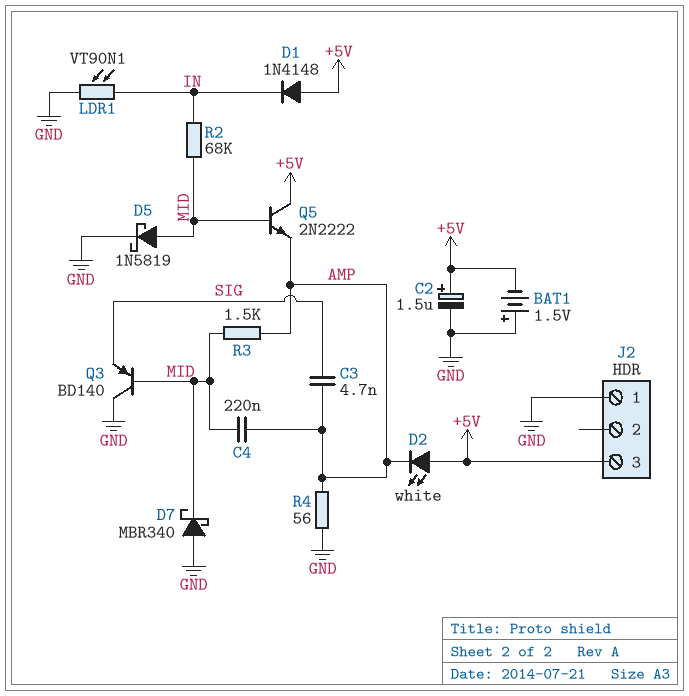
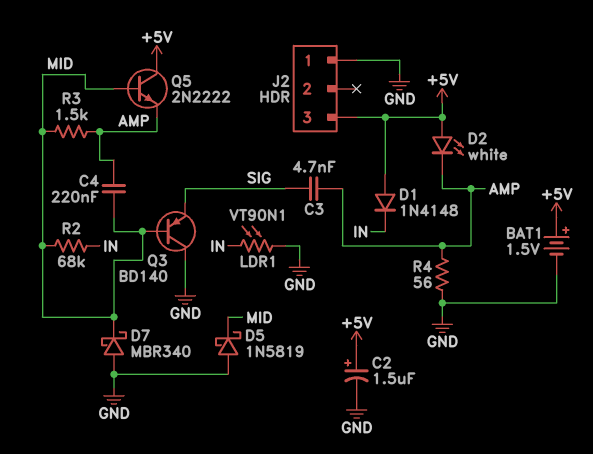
BAT1: 1.5V (plus GND, minus +5V) -> 1.5V (plus +5V, minus GND)
D5: schottky 1N5819 (A MID, K GND) -> schottky 1N5819 (A GND, K MID)

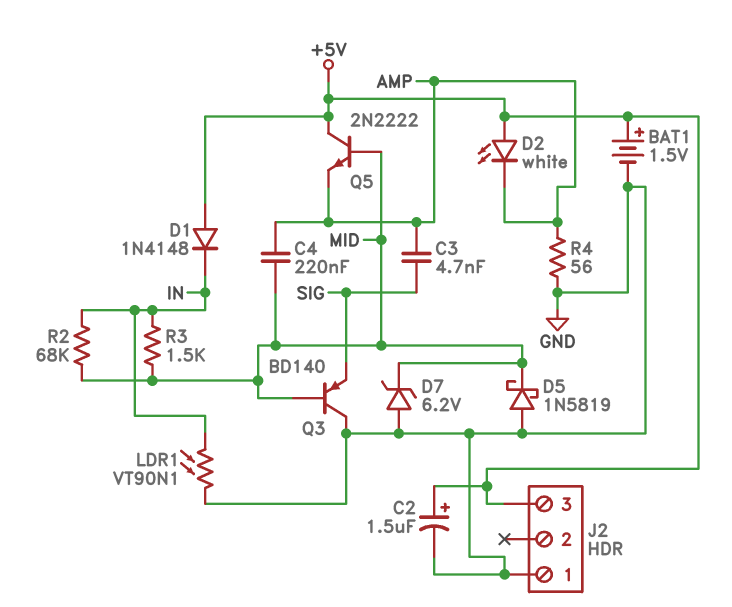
D7: schottky MBR340 (A GND, K MID) -> zener 6.2V (A GND, K MID)
R3: 1.5k (AMP, MID) -> 1.5k (IN, MID)

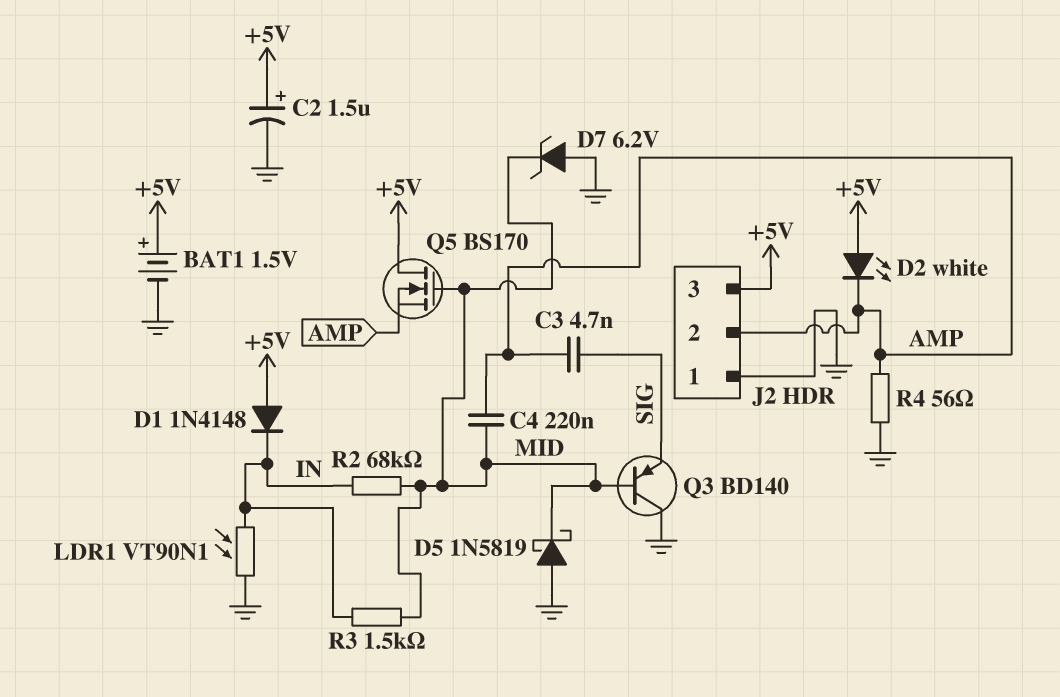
J2 pin 2: none -> AMP
Q5: NPN 2N2222 (B MID, C +5V, E AMP) -> NMOS BS170 (G MID, D +5V, S AMP)

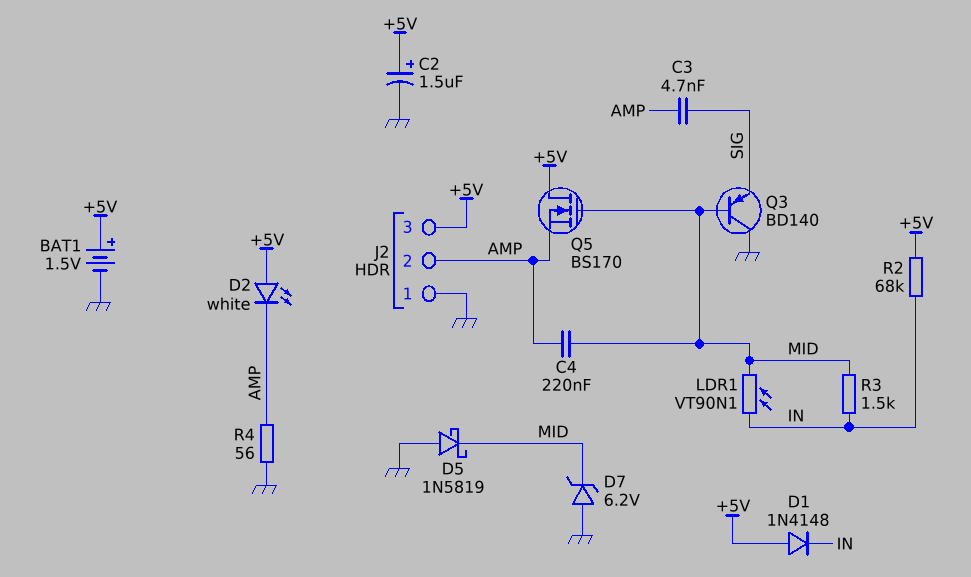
LDR1: VT90N1 (GND, IN) -> VT90N1 (IN, MID)
R2: 68k (IN, MID) -> 68k (+5V, IN)

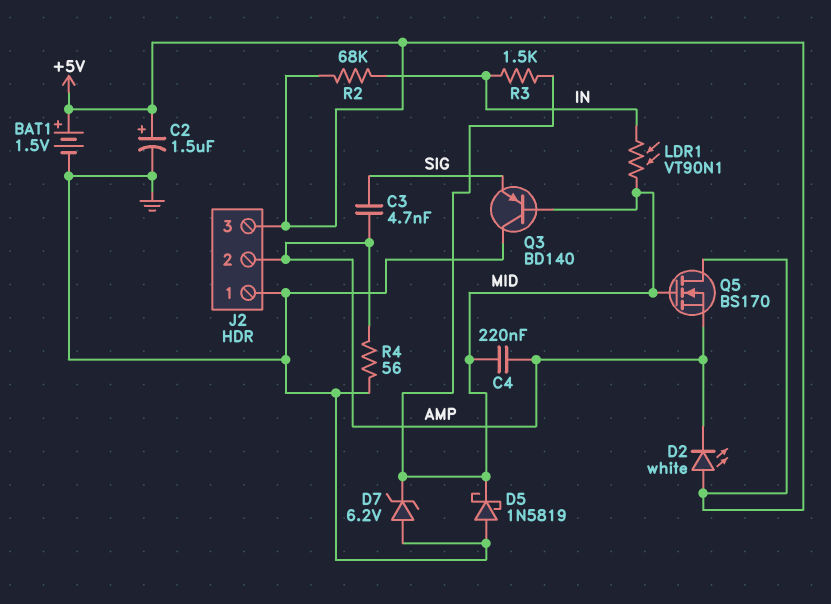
D1: diode 1N4148 (A +5V, K IN) -> none

